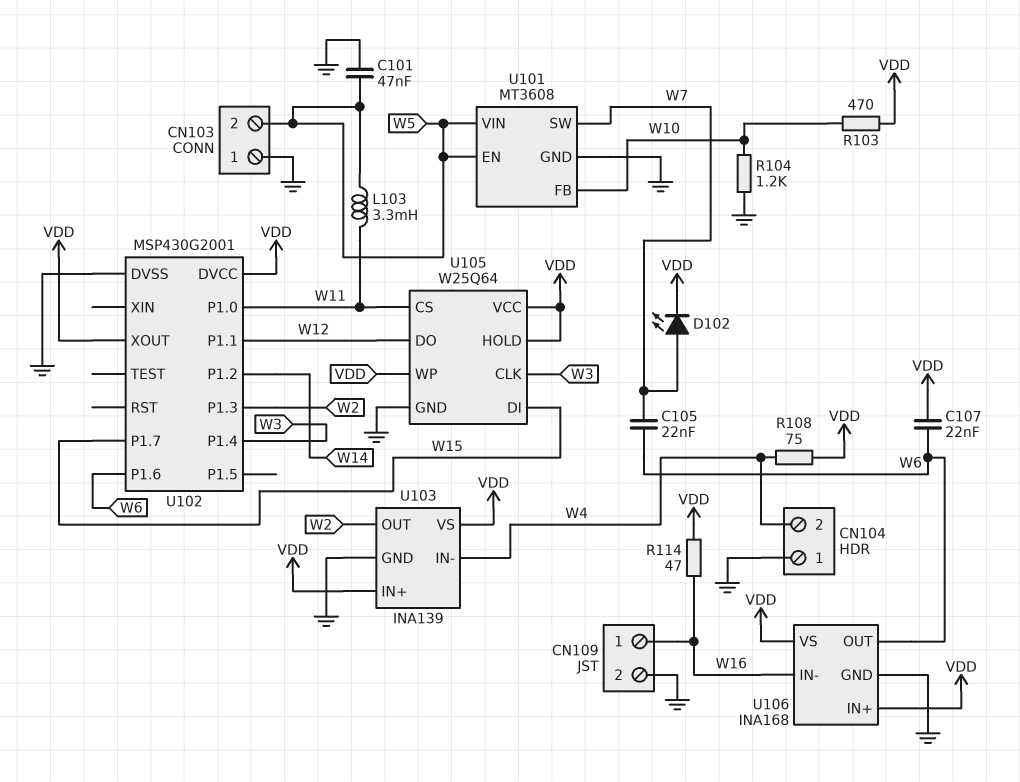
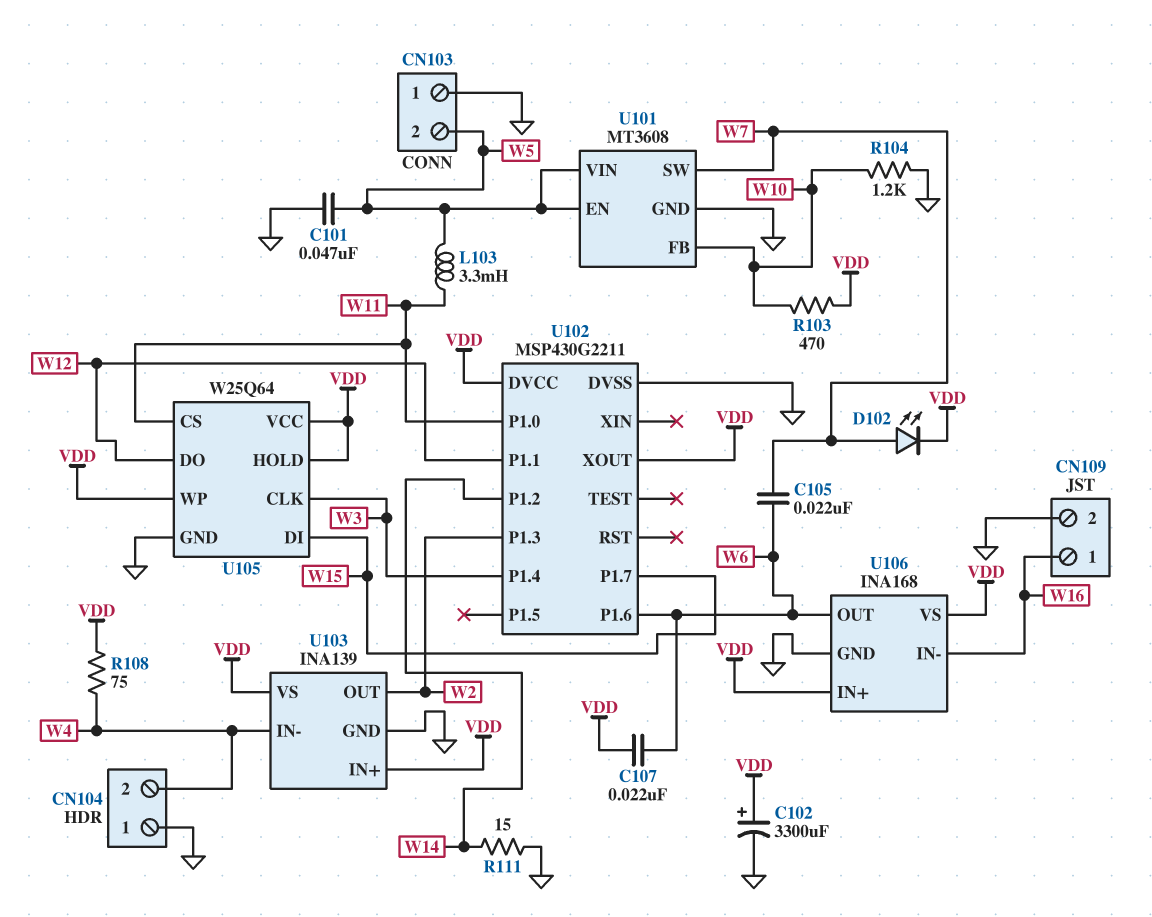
C102: none -> 3300uF (plus VDD, minus GND)
R111: none -> 15 (GND, W14)
R114: 47 (VDD, W16) -> none
U102: MSP430G2001 -> MSP430G2211

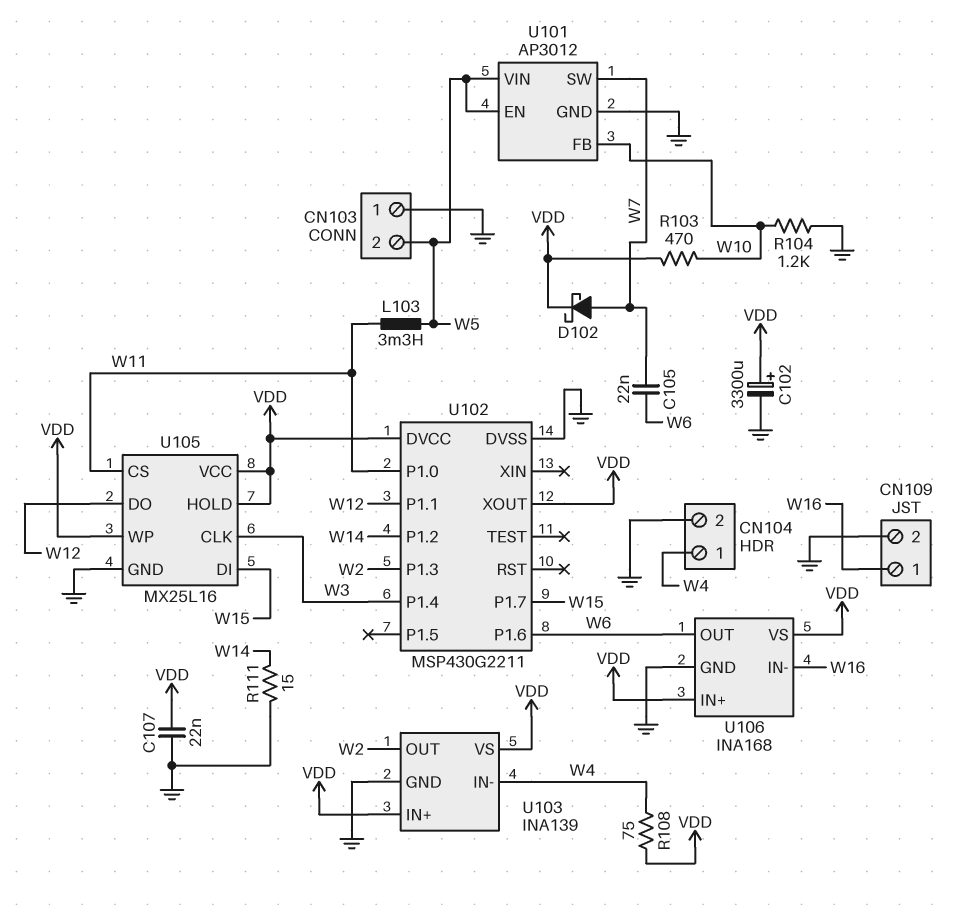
C101: 47nF (GND, W5) -> none
C107: 22nF (VDD, W6) -> 22nF (GND, VDD)
CN104 pin 1: GND -> W4
CN104 pin 2: W4 -> GND
D102: LED (A W7, K VDD) -> schottky (A W7, K VDD)
U101: MT3608 -> AP3012
U105: W25Q64 -> MX25L16

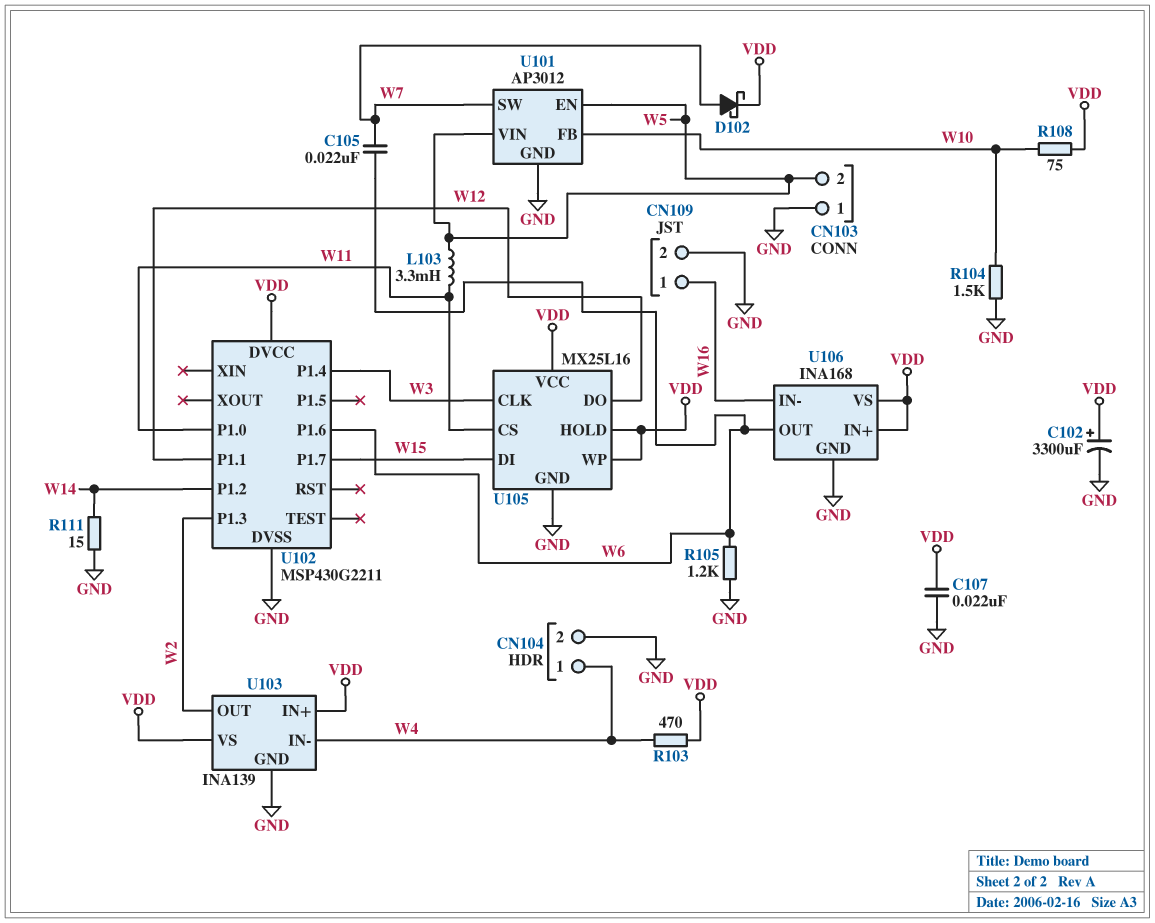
R103: 470 (VDD, W10) -> 470 (VDD, W4)
R104: 1.2k (GND, W10) -> 1.5k (GND, W10)
R105: none -> 1.2k (GND, W6)
R108: 75 (VDD, W4) -> 75 (VDD, W10)
U102 pin XOUT: VDD -> none

